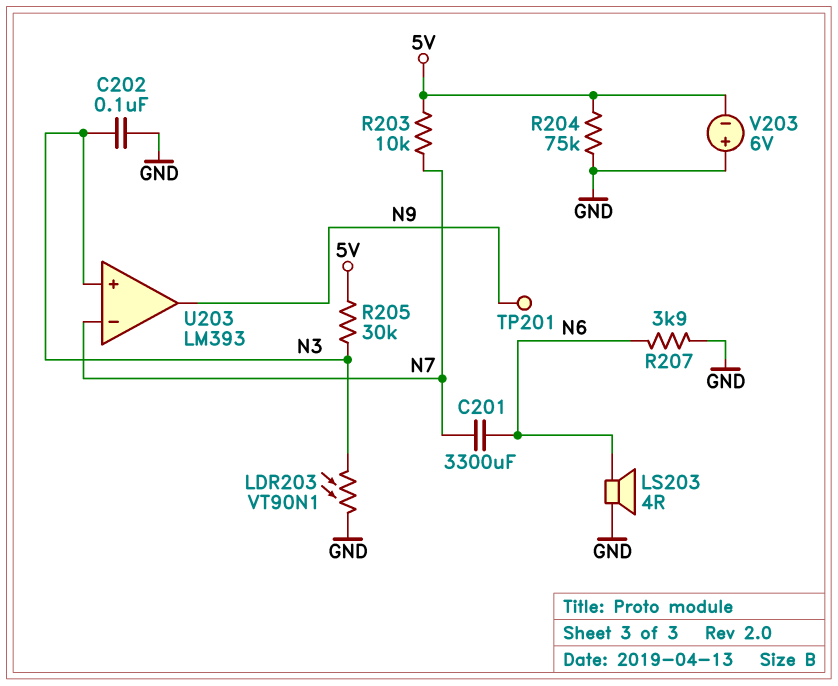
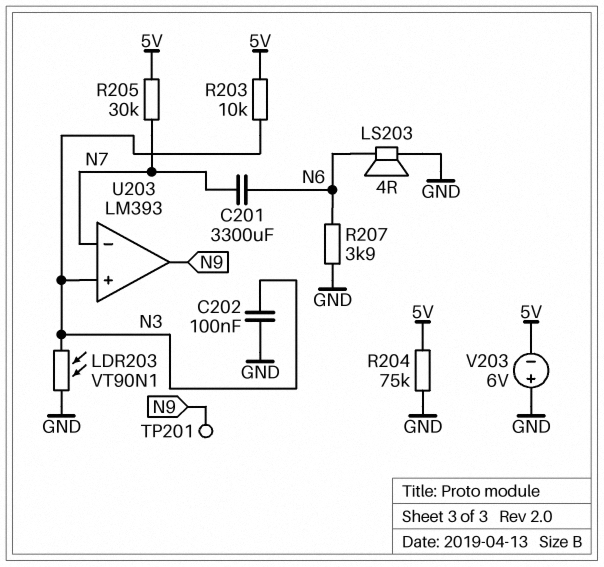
R203: 10k (5V, N7) -> 10k (5V, N3)
R205: 30k (5V, N3) -> 30k (5V, N7)

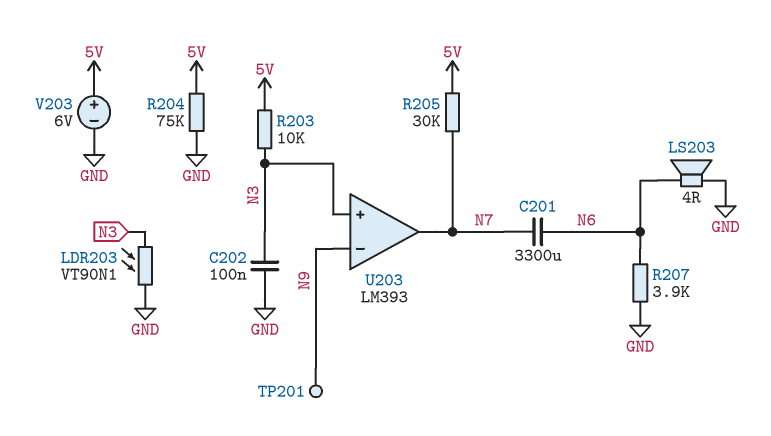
U203 pin in-: N7 -> N9
U203 pin out: N9 -> N7
V203: 6V (plus GND, minus 5V) -> 6V (plus 5V, minus GND)

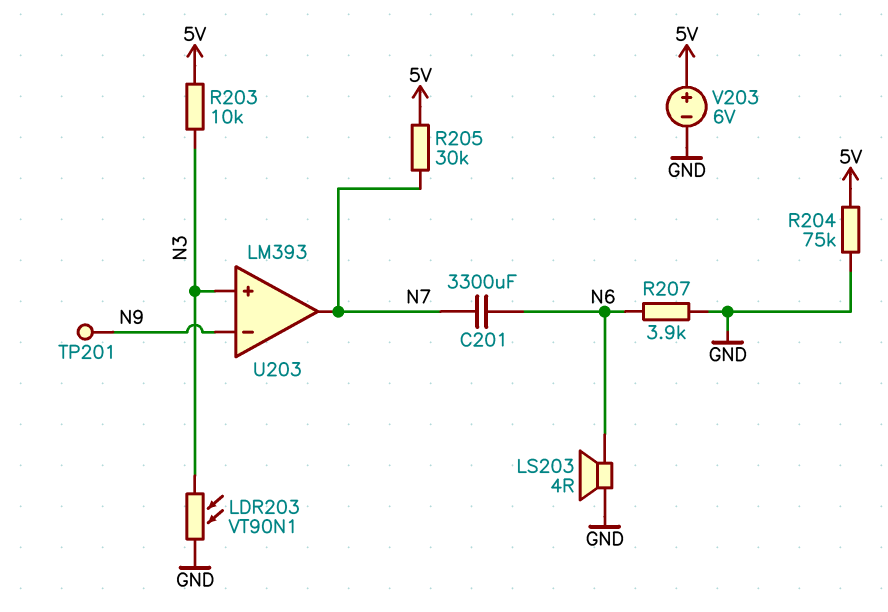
C202: 100nF (GND, N3) -> none

